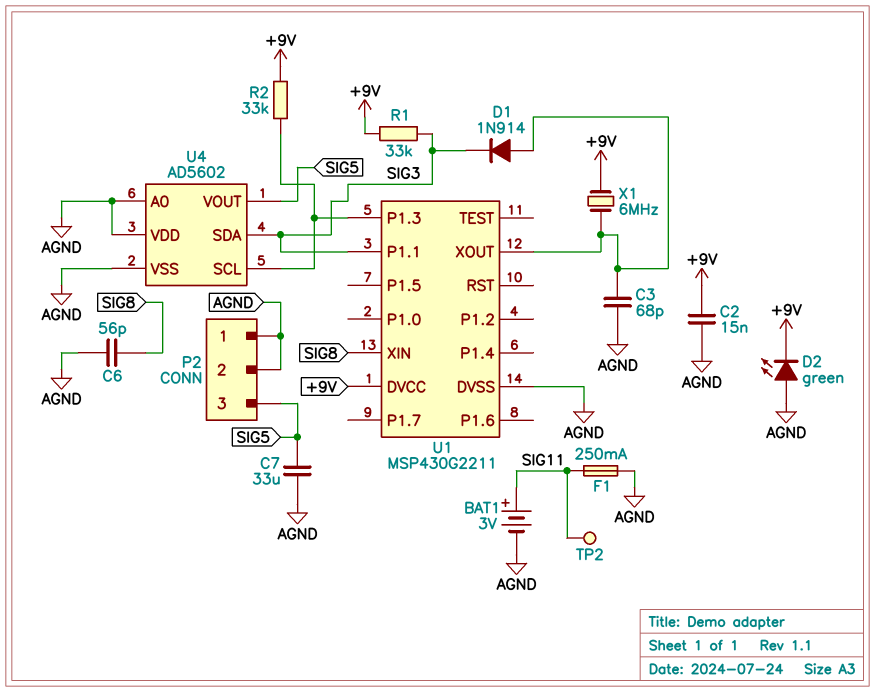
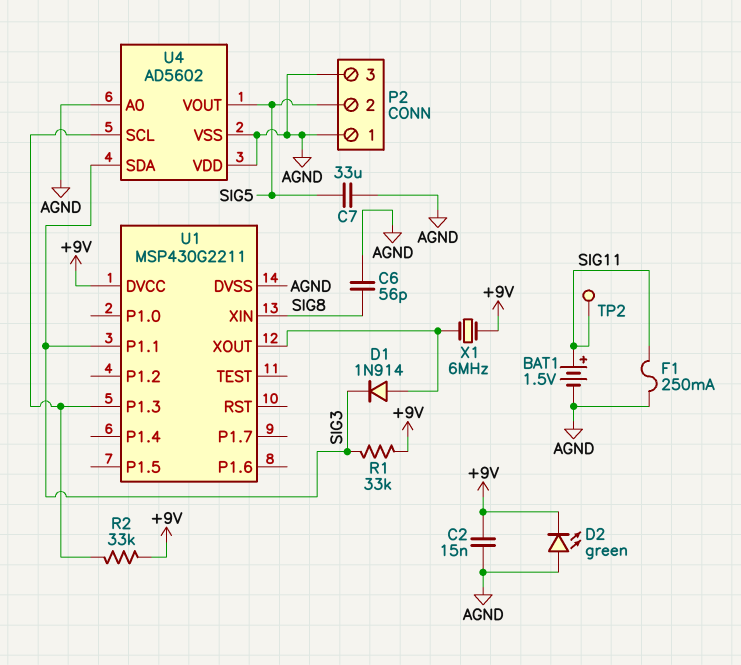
BAT1: 3V (plus SIG11, minus AGND) -> 1.5V (plus SIG11, minus AGND)
C3: 68pF (AGND, U1/XOUT) -> none
P2 pin 2: AGND -> SIG5
P2 pin 3: SIG5 -> AGND

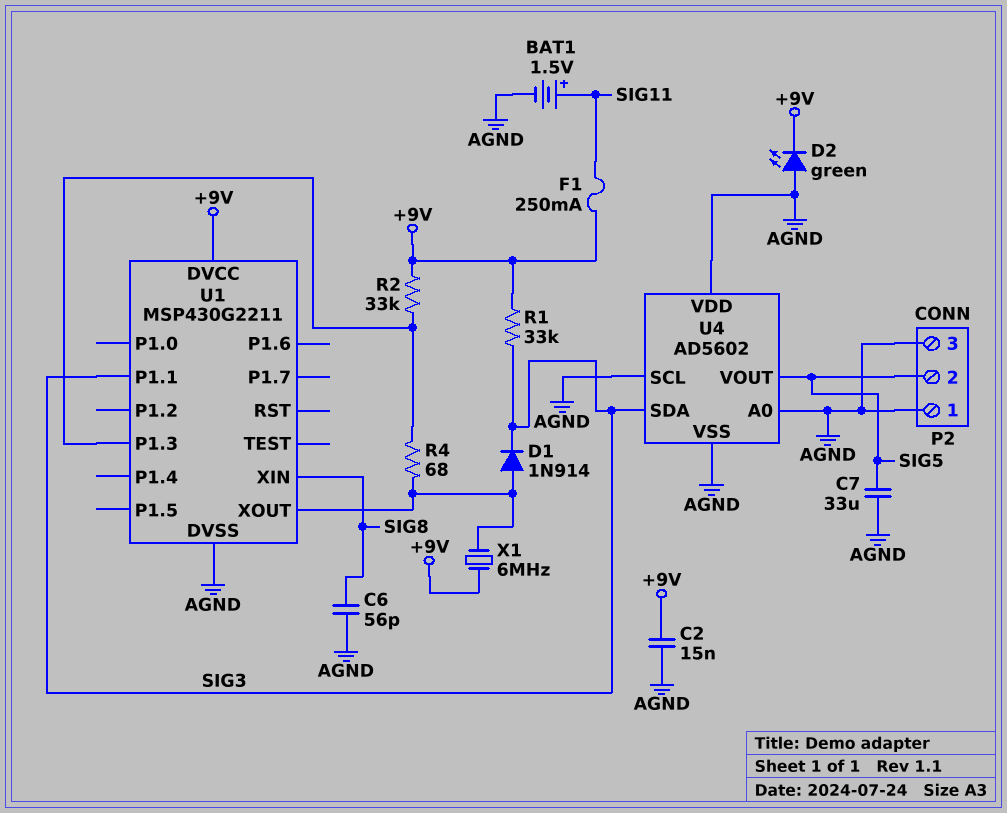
F1: 250mA (AGND, SIG11) -> 250mA (+9V, SIG11)
R4: none -> 68 (U1/P1.3, U1/XOUT)
TP2: test point (SIG11) -> none
U4 pin SCL: U1/P1.3 -> AGND

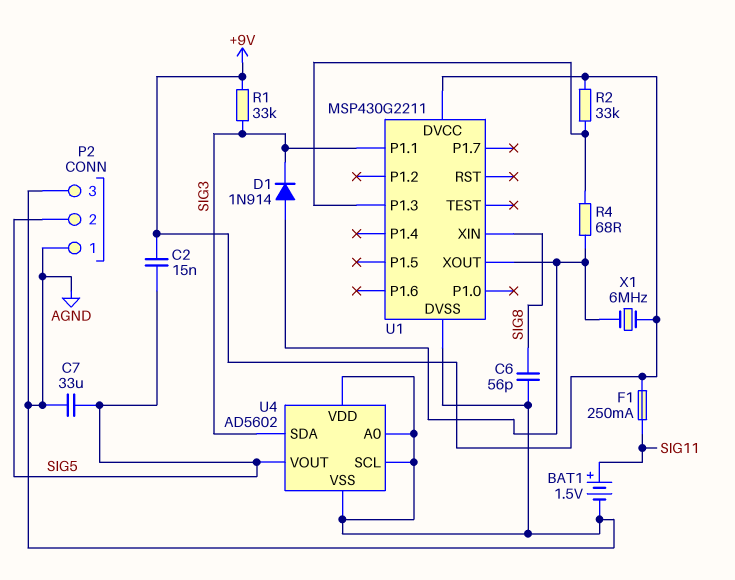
C2: 15nF (+9V, AGND) -> 15nF (+9V, SIG5)
D2: LED green (A AGND, K +9V) -> none

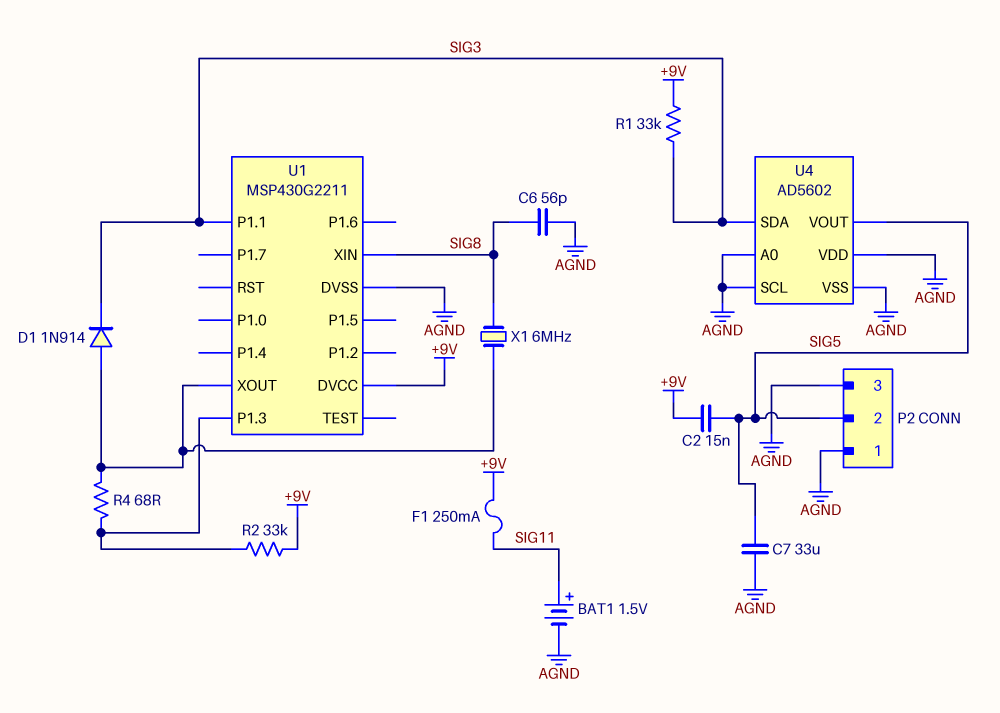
X1: 6MHz (+9V, U1/XOUT) -> 6MHz (SIG8, U1/XOUT)

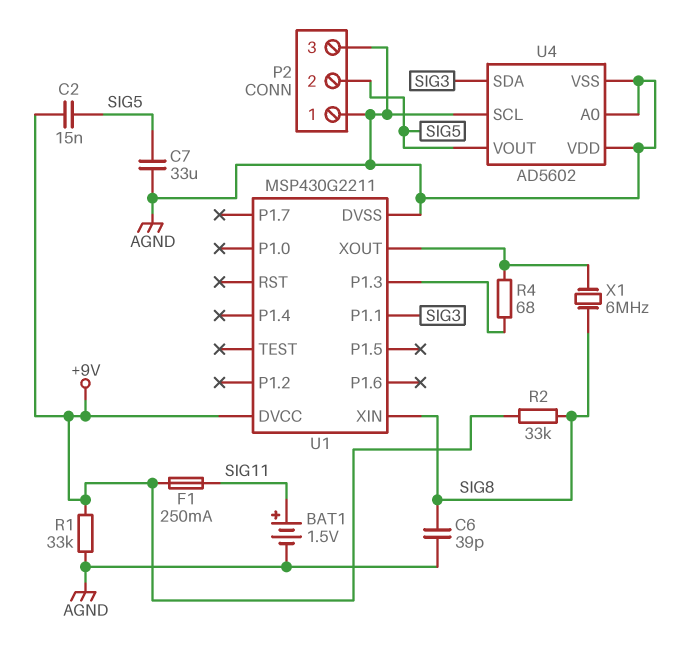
C6: 56pF (AGND, SIG8) -> 39pF (AGND, SIG8)
D1: diode 1N914 (A U1/XOUT, K SIG3) -> none
R1: 33k (+9V, SIG3) -> 33k (+9V, AGND)
R2: 33k (+9V, U1/P1.3) -> 33k (+9V, SIG8)

